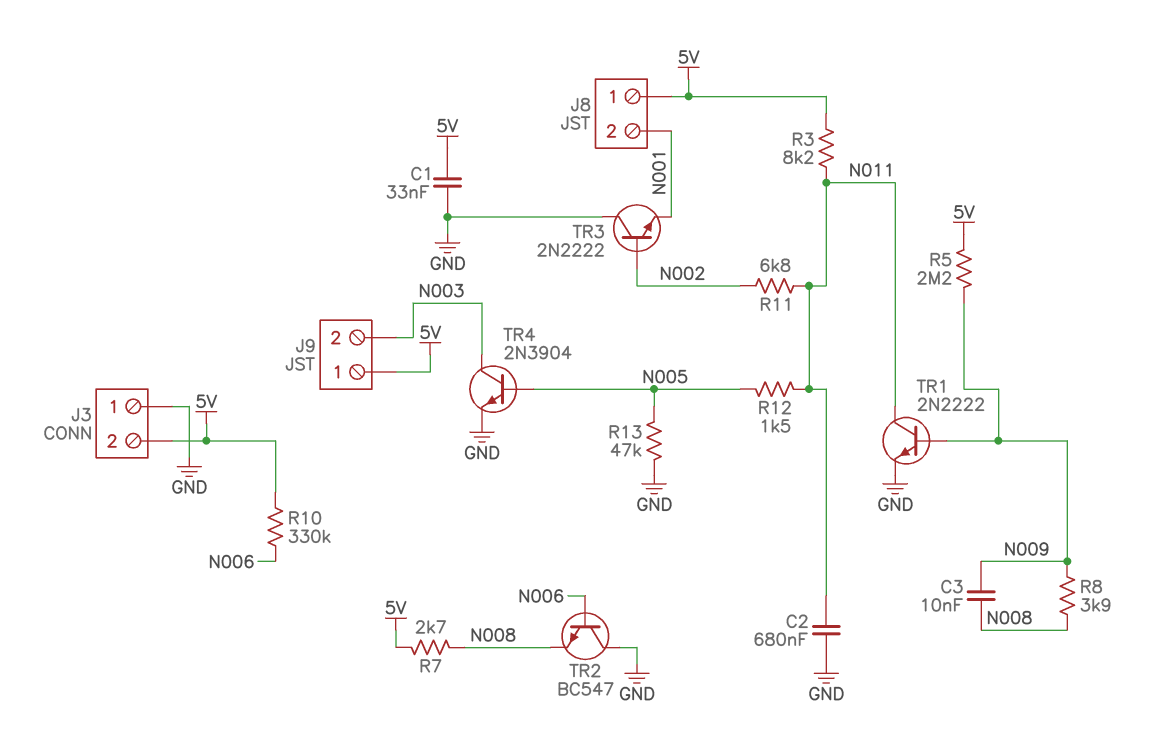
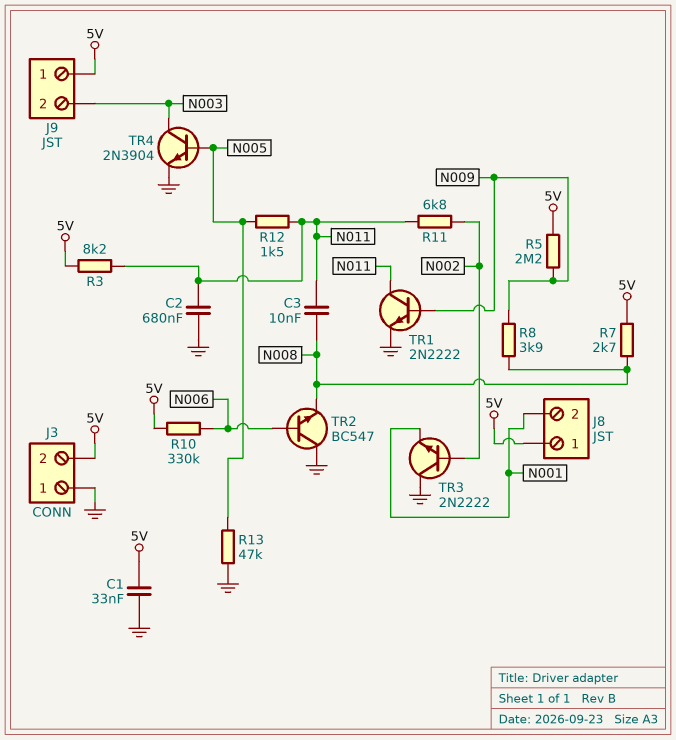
C3: 10nF (N008, N009) -> 10nF (N008, N011)

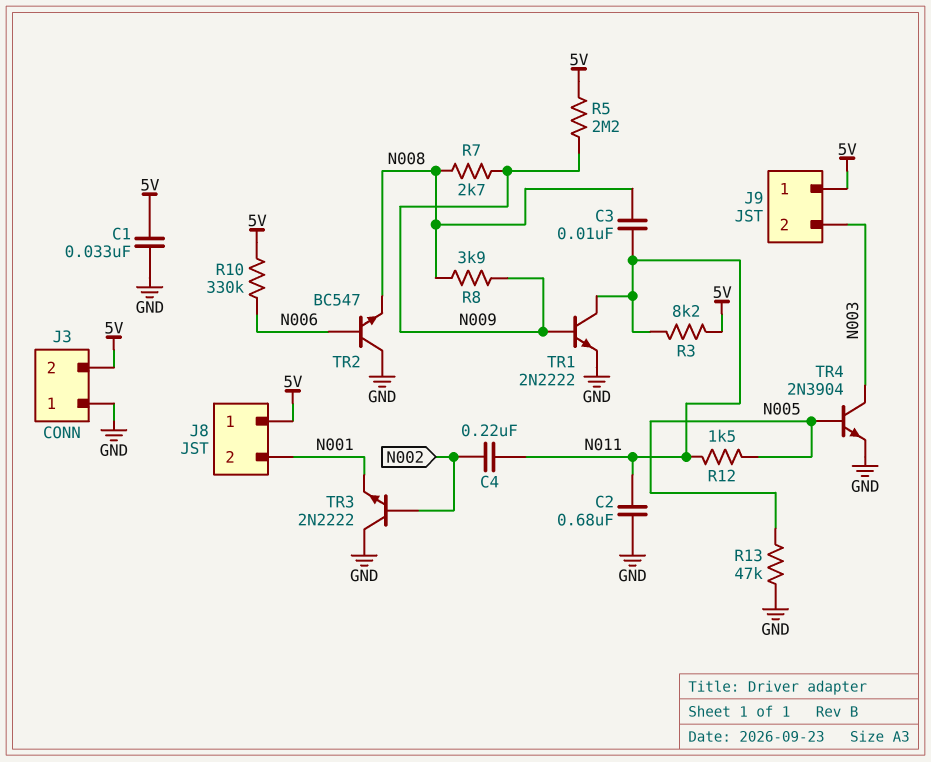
C4: none -> 220nF (N002, N011)
R7: 2.7k (5V, N008) -> 2.7k (N008, N009)
R11: 6.8k (N002, N011) -> none

